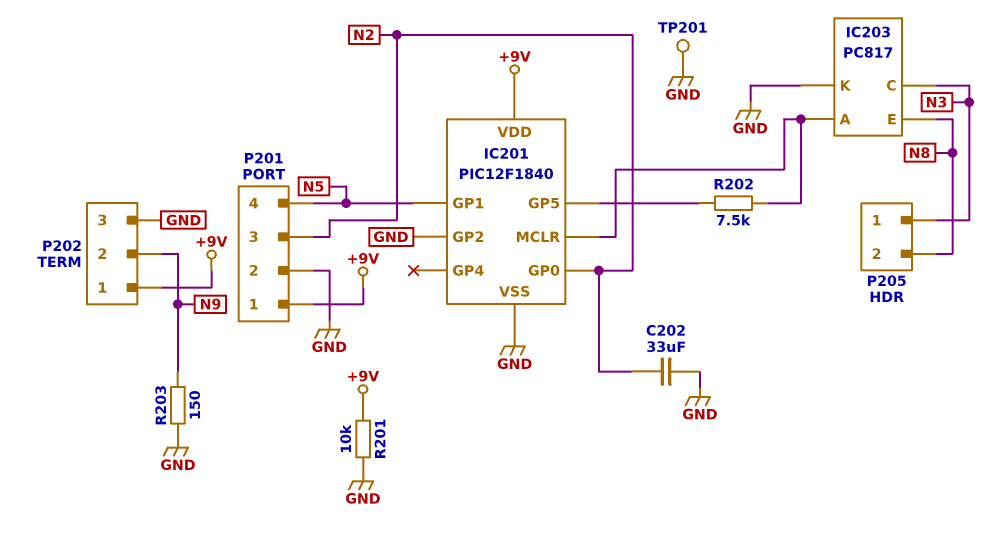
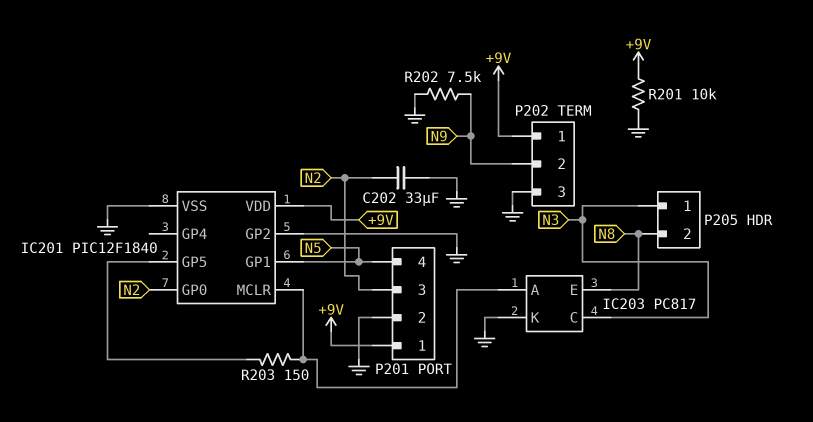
R202: 7.5k (IC201/GP5, IC201/MCLR) -> 7.5k (GND, N9)
R203: 150 (GND, N9) -> 150 (IC201/GP5, IC201/MCLR)
TP201: test point (GND) -> none

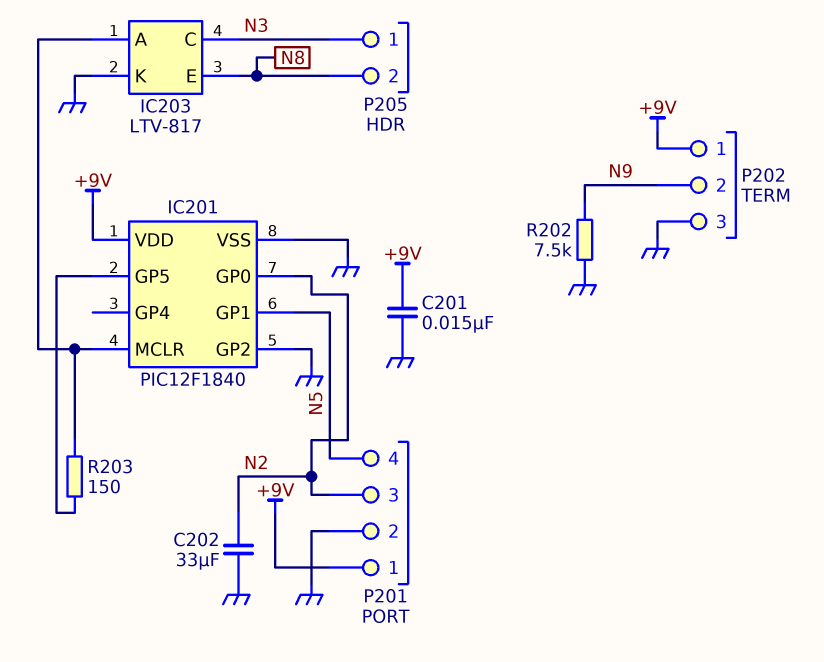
C201: none -> 15nF (+9V, GND)
IC203: PC817 -> LTV-817
R201: 10k (+9V, GND) -> none

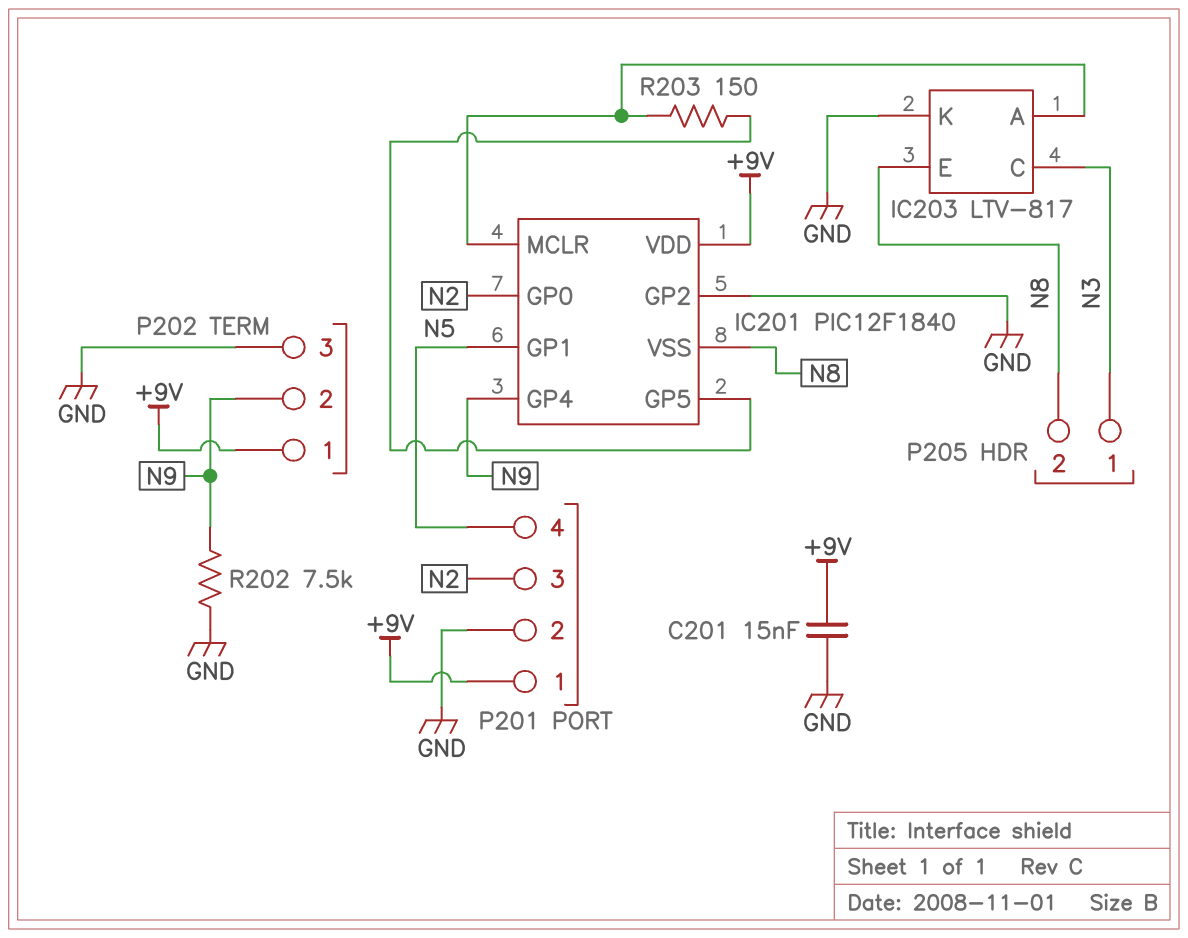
C202: 33uF (GND, N2) -> none
IC201 pin GP4: none -> N9
IC201 pin VSS: GND -> N8

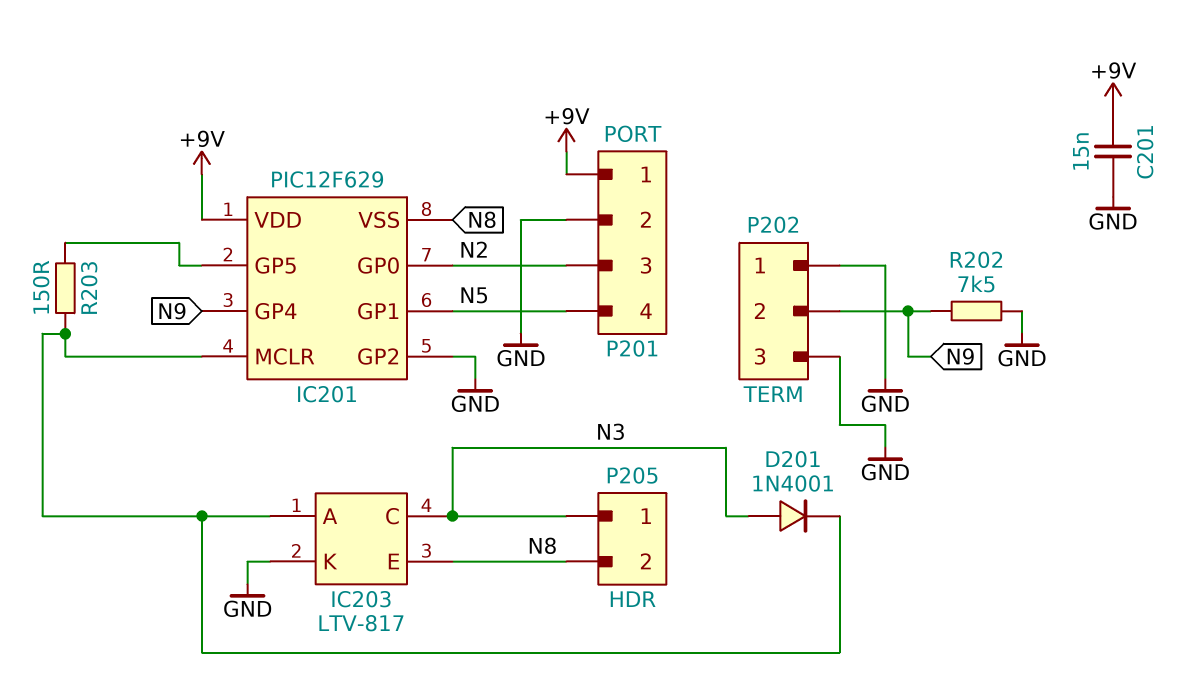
D201: none -> diode 1N4001 (A N3, K IC201/MCLR)
IC201: PIC12F1840 -> PIC12F629
P202 pin 1: +9V -> GND

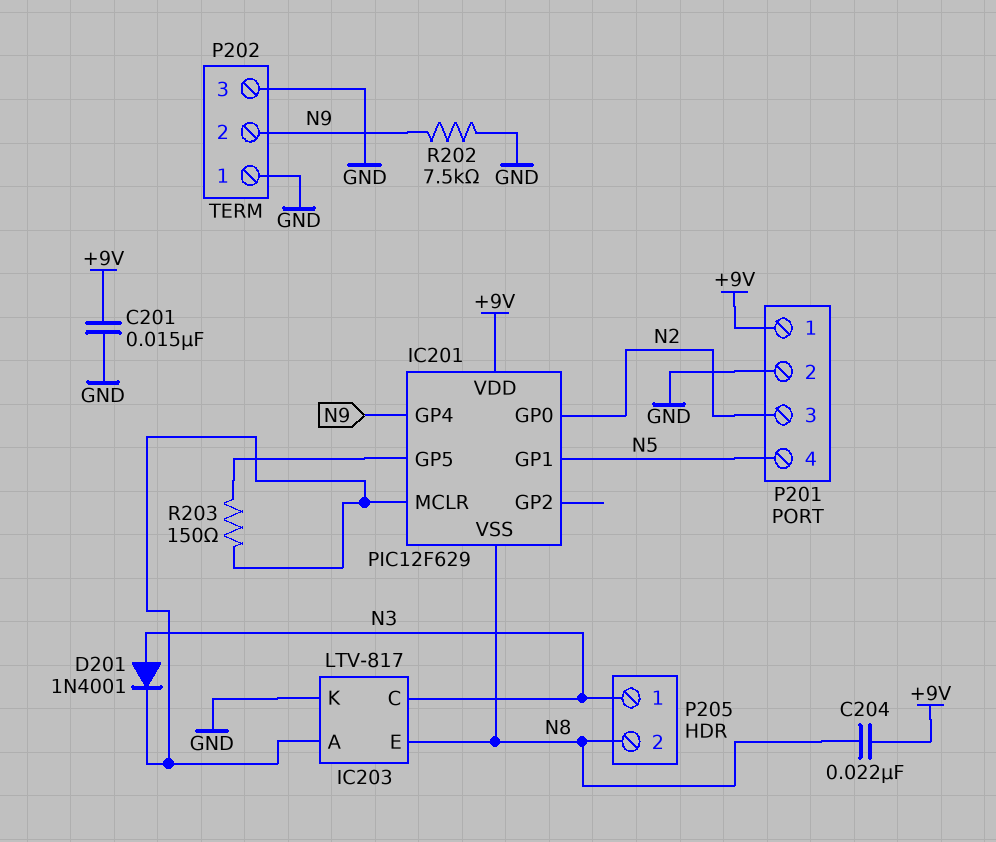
C204: none -> 22nF (+9V, N8)
IC201 pin GP2: GND -> none

